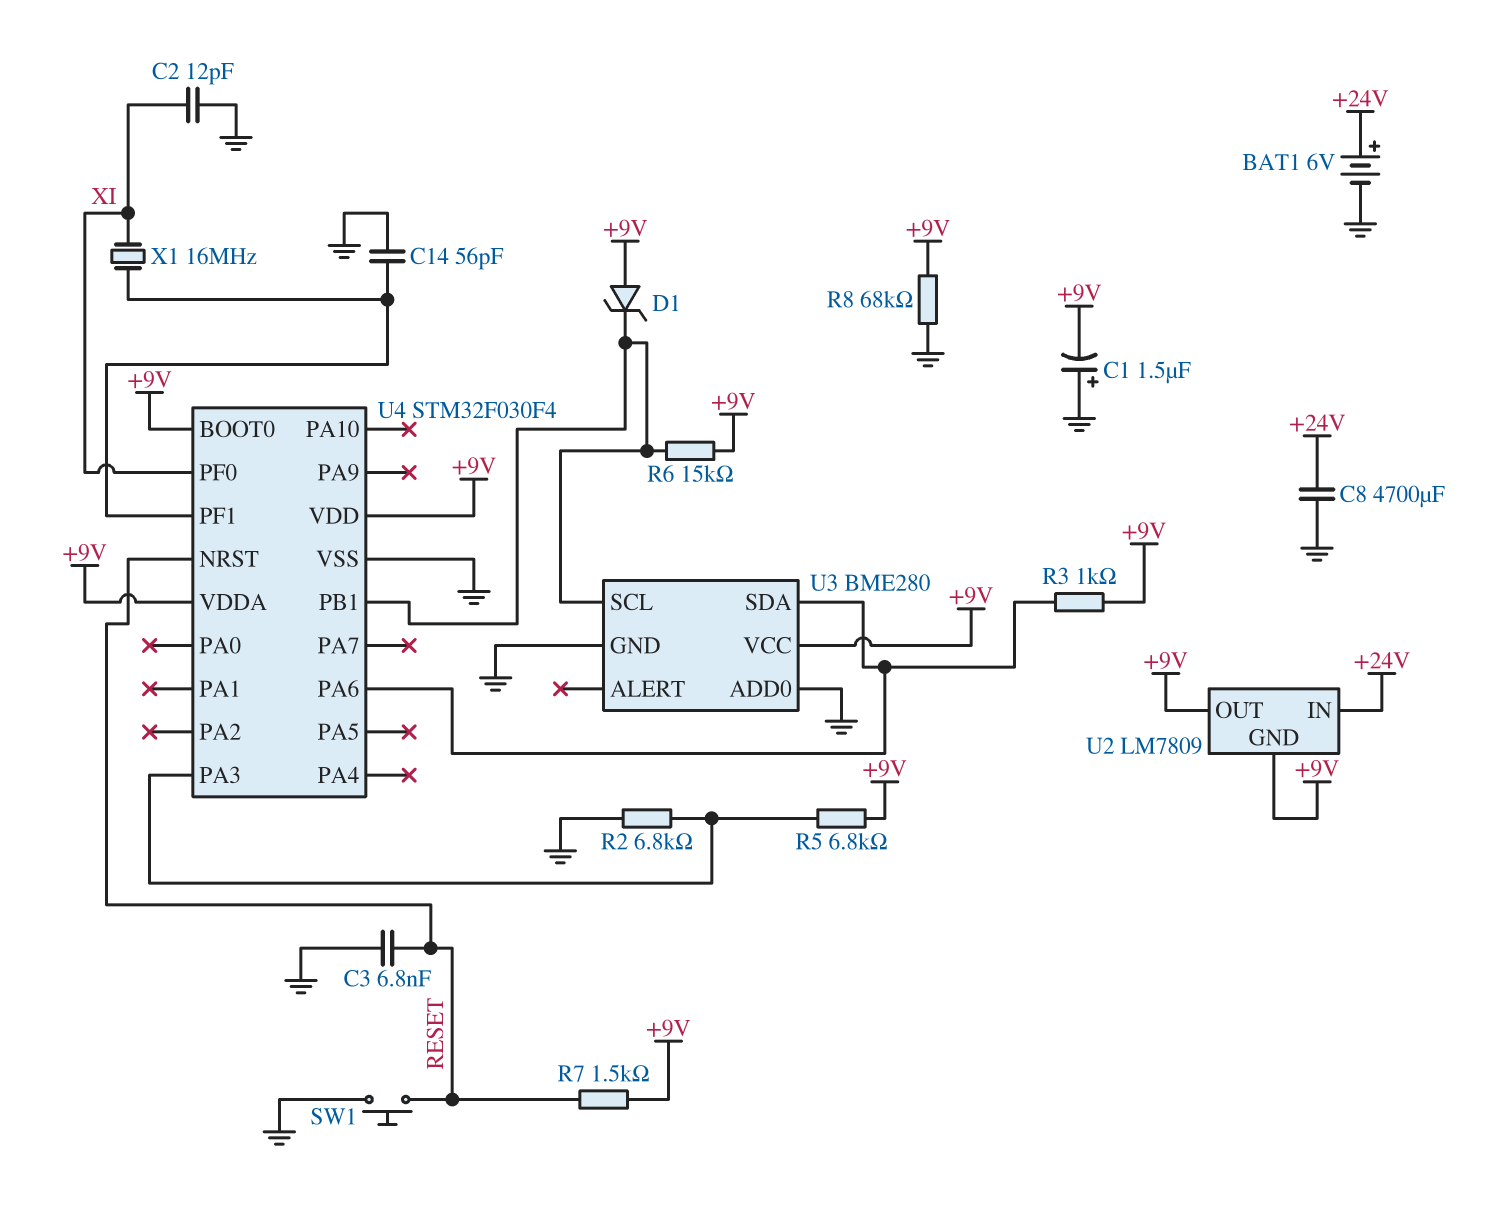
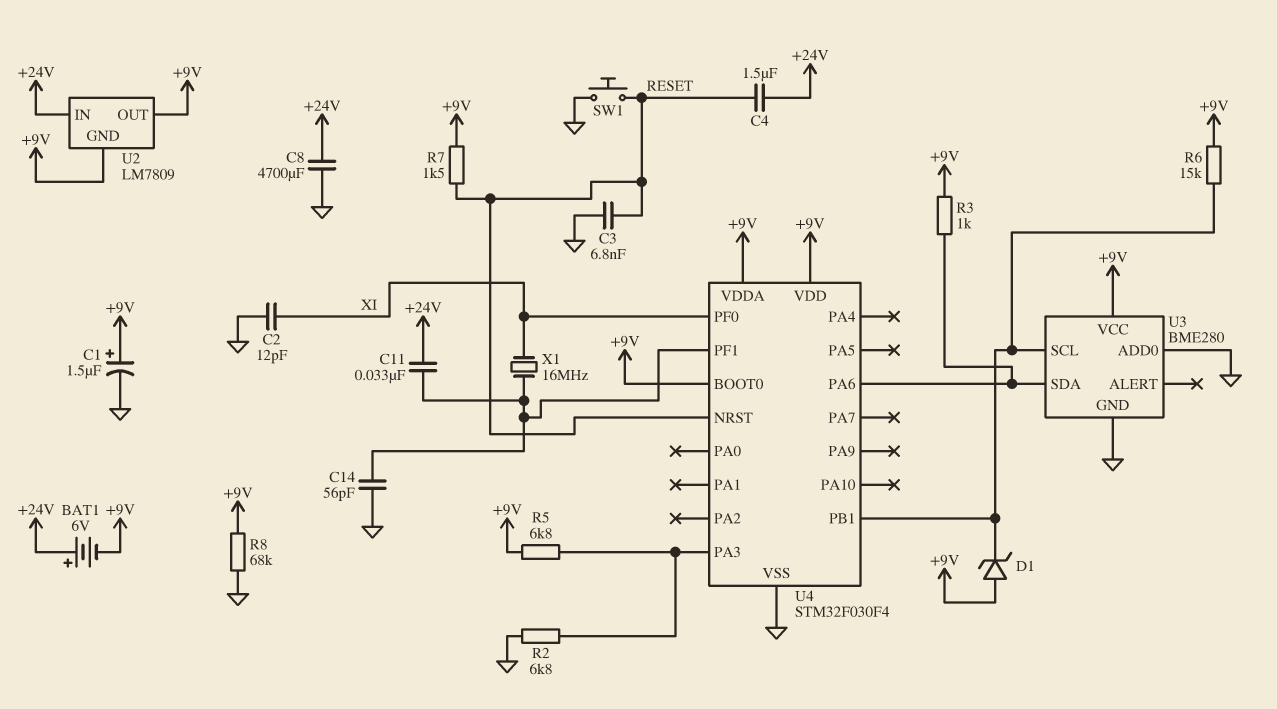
BAT1: 6V (plus +24V, minus GND) -> 6V (plus +24V, minus +9V)
C1: 1.5uF (plus GND, minus +9V) -> 1.5uF (plus +9V, minus GND)
C4: none -> 1.5uF (+24V, RESET)
C11: none -> 33nF (+24V, U4/PF1)

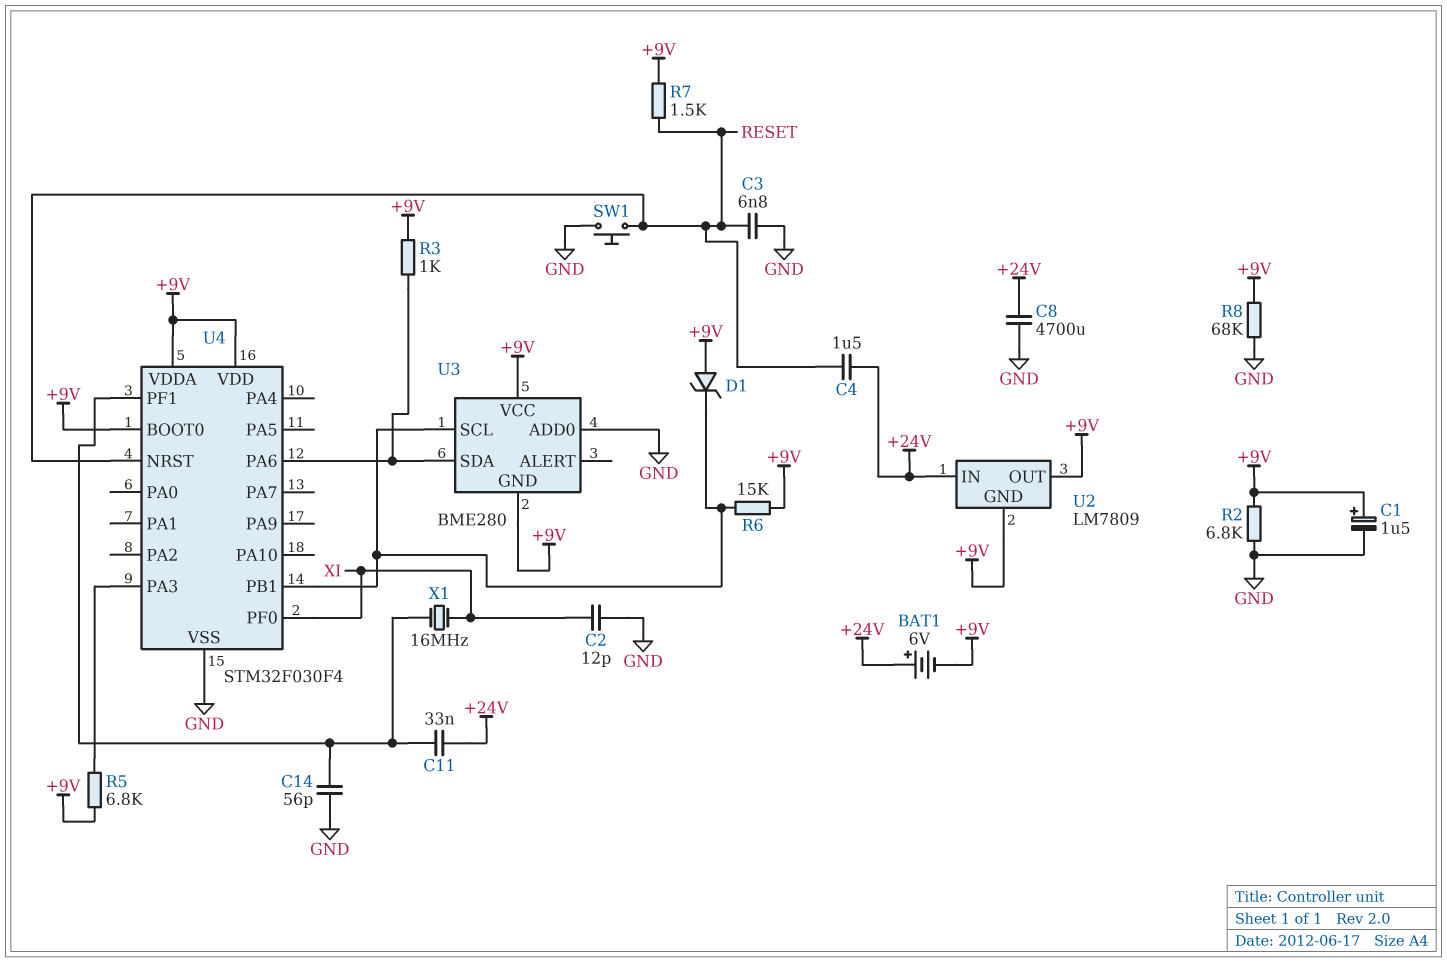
R2: 6.8k (GND, U4/PA3) -> 6.8k (+9V, GND)
U3 pin GND: GND -> +9V

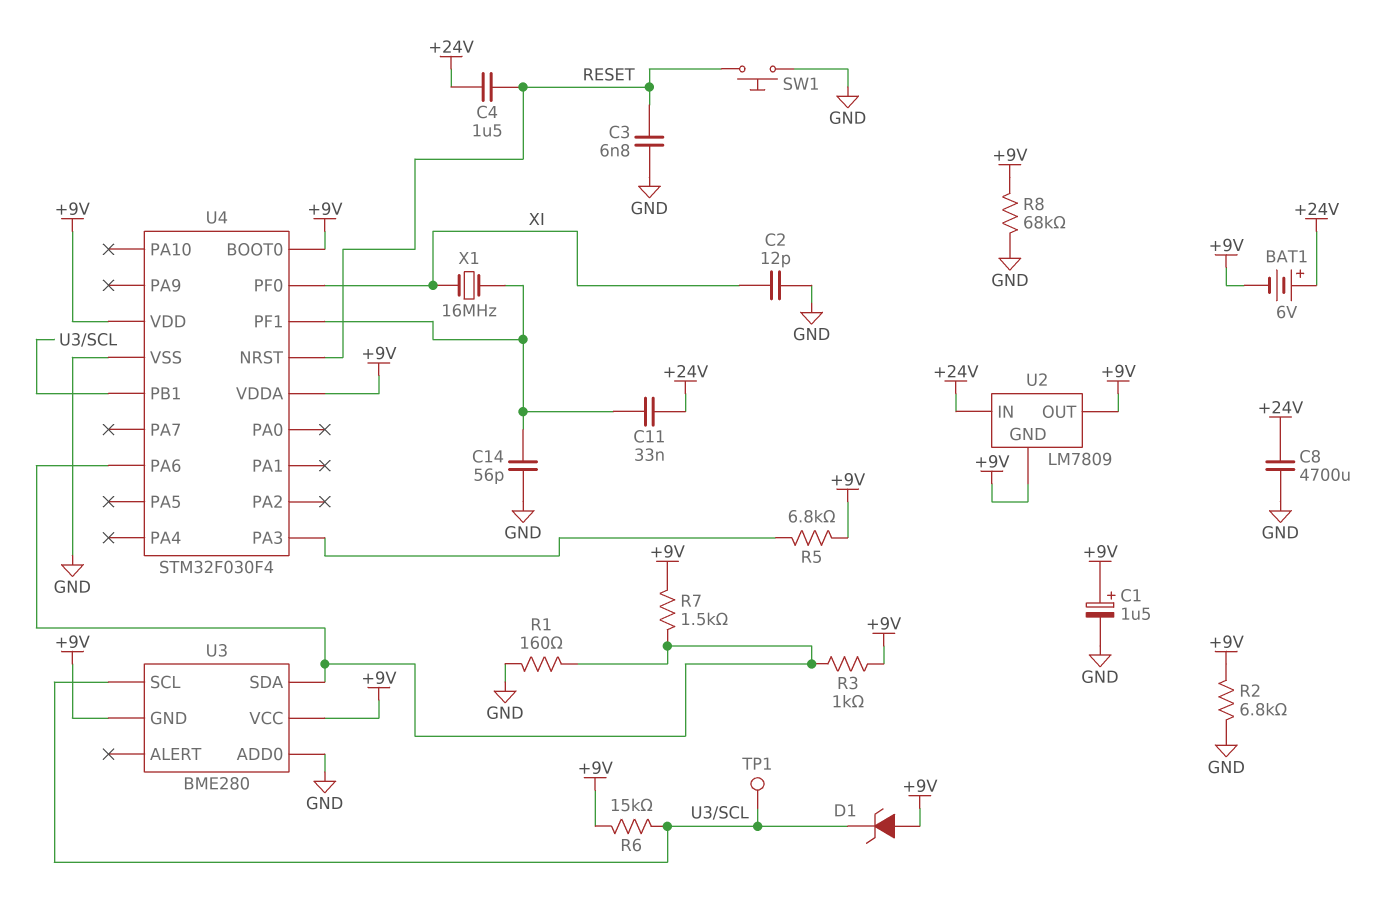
R1: none -> 160 (GND, U3/SDA)
R7: 1.5k (+9V, RESET) -> 1.5k (+9V, U3/SDA)
TP1: none -> test point (U3/SCL)

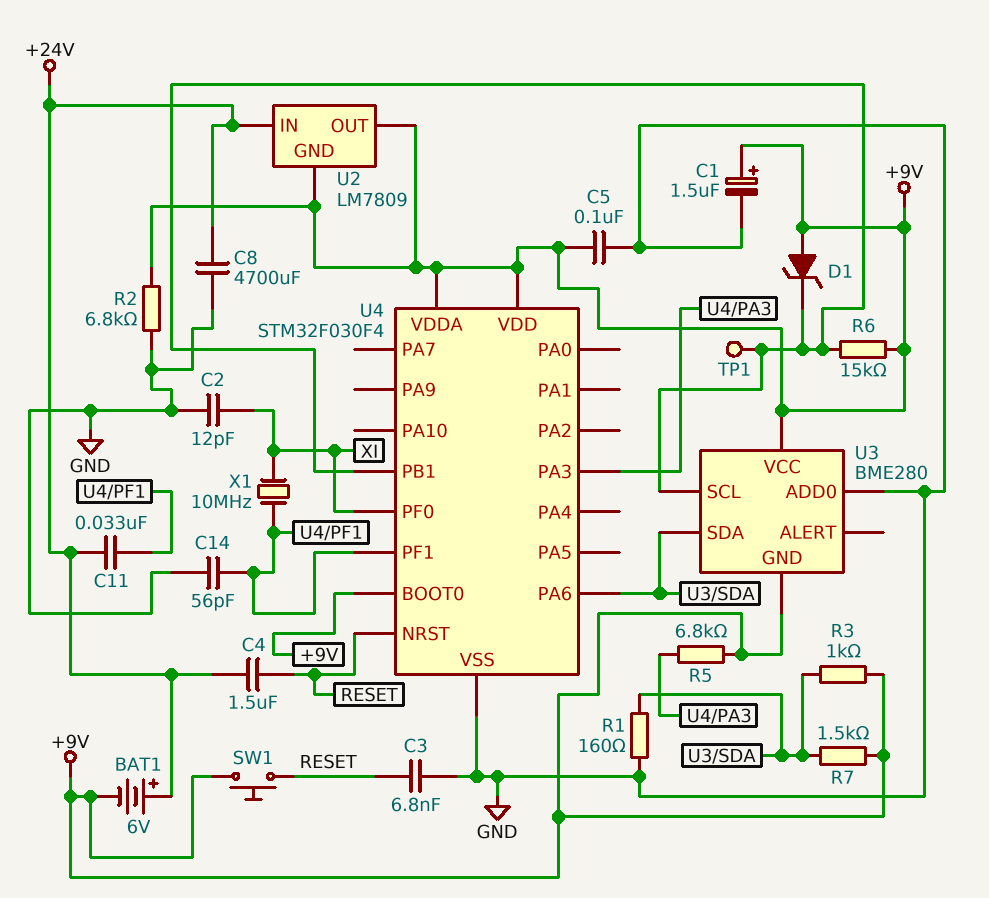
C5: none -> 100nF (+9V, GND)
R8: 68k (+9V, GND) -> none
SW1: button (GND, RESET) -> button (+9V, RESET)
X1: 16MHz (U4/PF1, XI) -> 10MHz (U4/PF1, XI)

